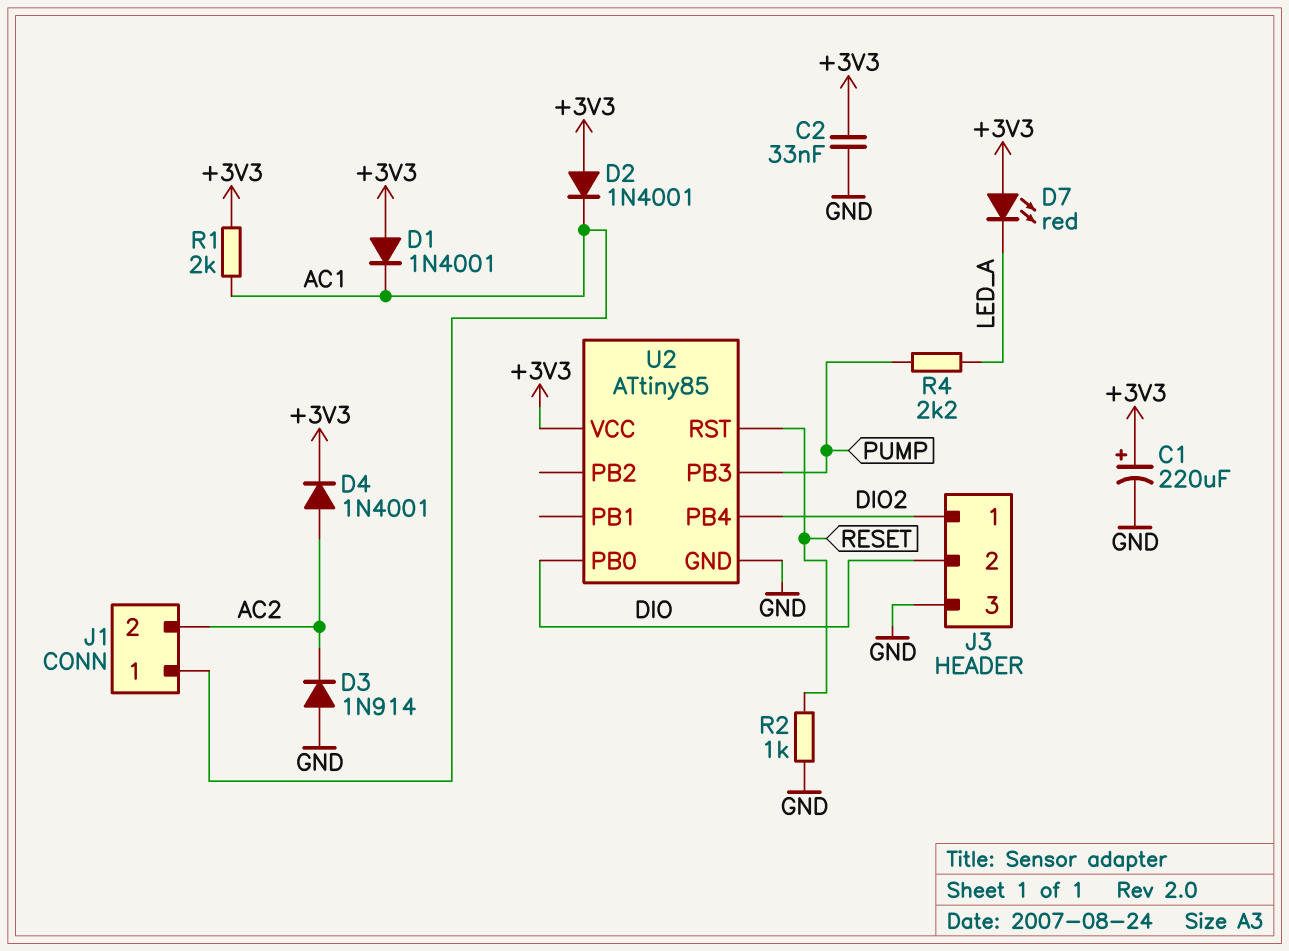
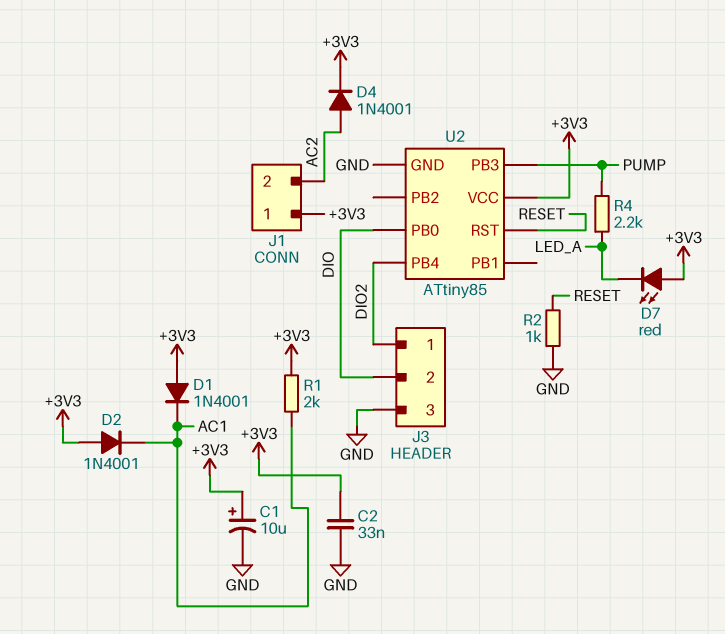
C1: 220uF (plus +3V3, minus GND) -> 10uF (plus +3V3, minus GND)
D3: diode 1N914 (A GND, K AC2) -> none
J1 pin 1: AC1 -> +3V3

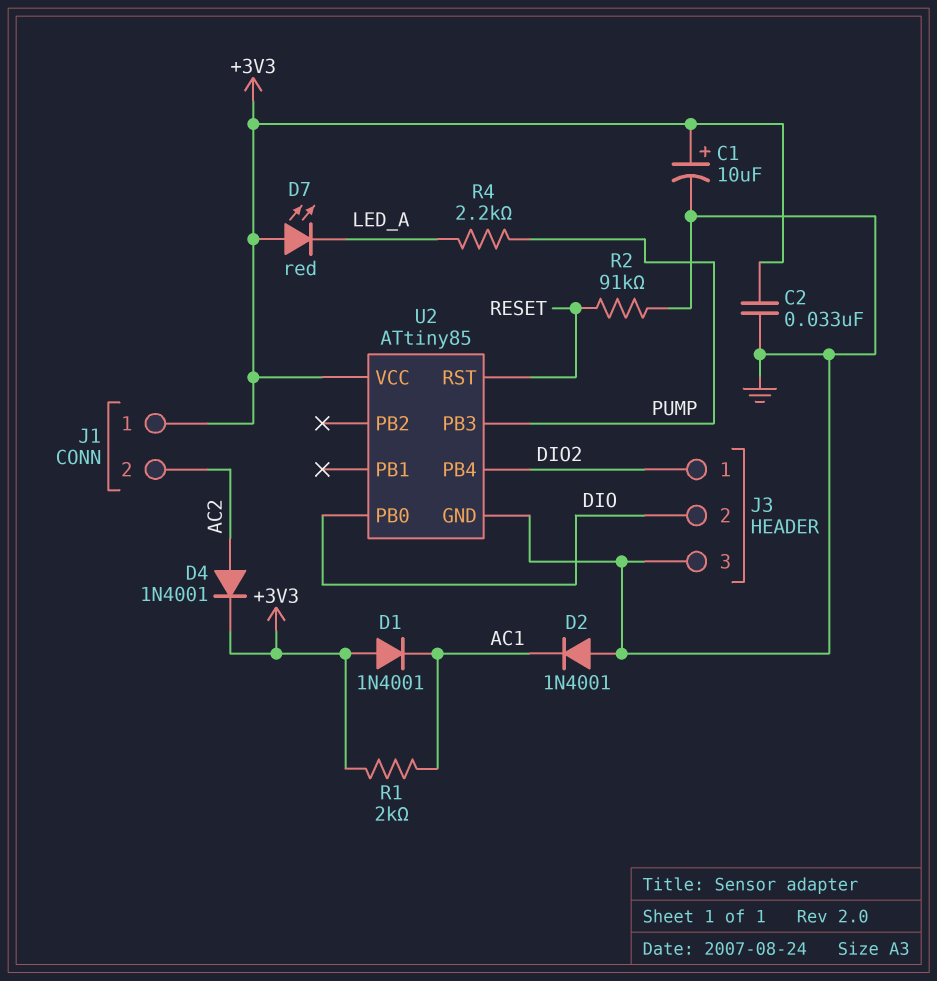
D2: diode 1N4001 (A +3V3, K AC1) -> diode 1N4001 (A GND, K AC1)
R2: 1k (GND, RESET) -> 91k (GND, RESET)

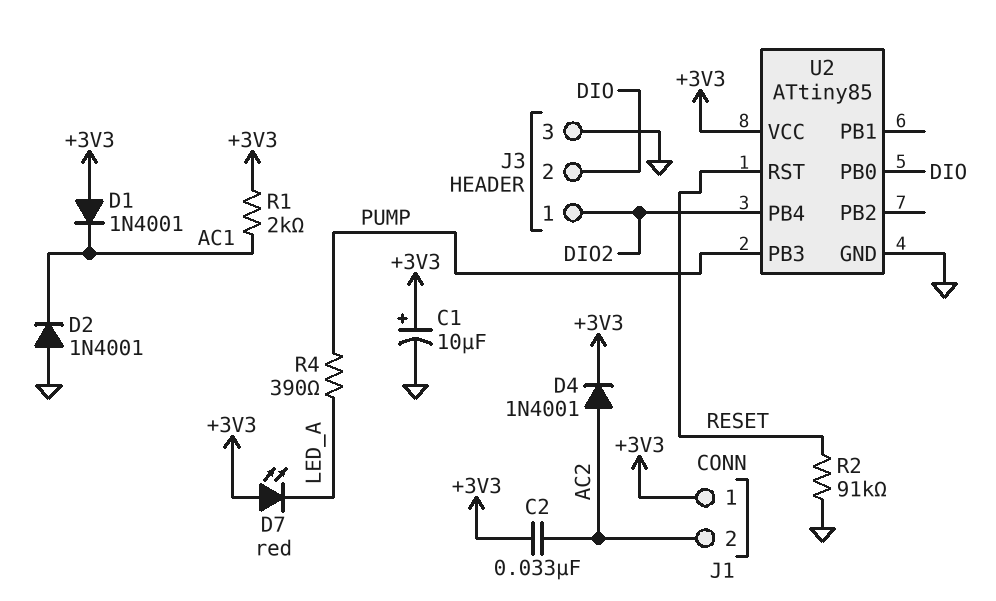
C2: 33nF (+3V3, GND) -> 33nF (+3V3, AC2)
R4: 2.2k (LED_A, PUMP) -> 390 (LED_A, PUMP)

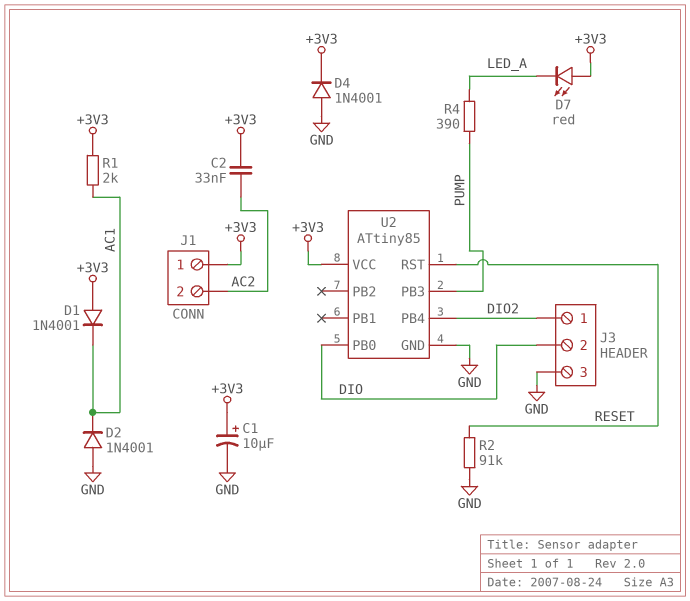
D4: diode 1N4001 (A AC2, K +3V3) -> diode 1N4001 (A GND, K +3V3)

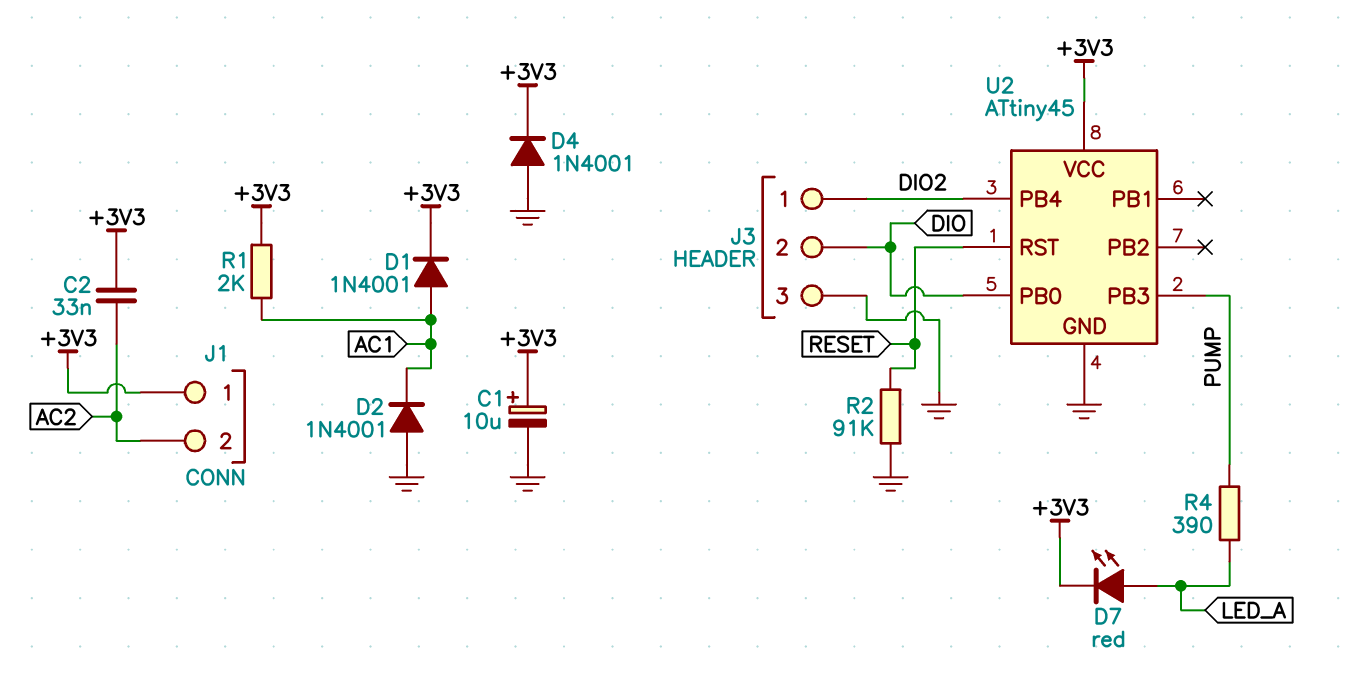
D1: diode 1N4001 (A +3V3, K AC1) -> diode 1N4001 (A AC1, K +3V3)
D7: LED red (A +3V3, K LED_A) -> LED red (A LED_A, K +3V3)
U2: ATtiny85 -> ATtiny45

